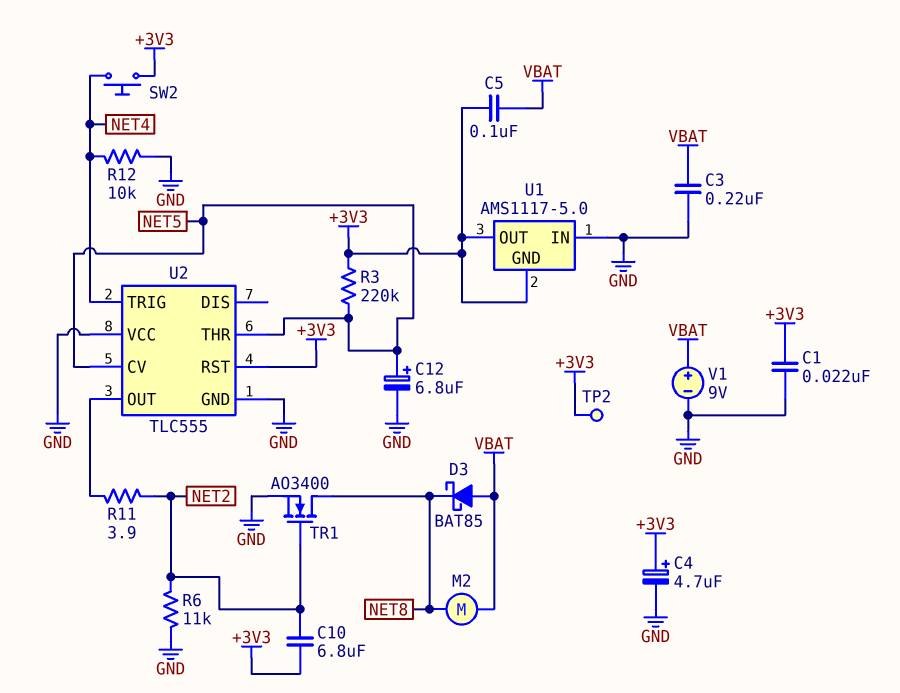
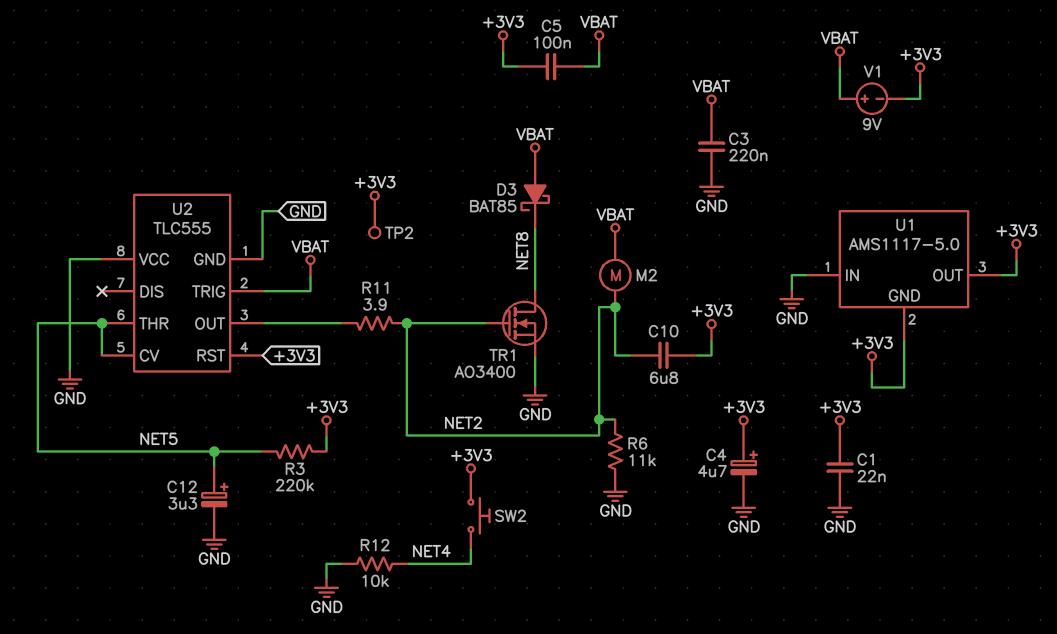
C12: 6.8uF (plus NET5, minus GND) -> 3.3uF (plus NET5, minus GND)
M2: motor (NET8, VBAT) -> motor (NET2, VBAT)
U2 pin TRIG: NET4 -> VBAT
V1: 9V (plus VBAT, minus GND) -> 9V (plus VBAT, minus +3V3)

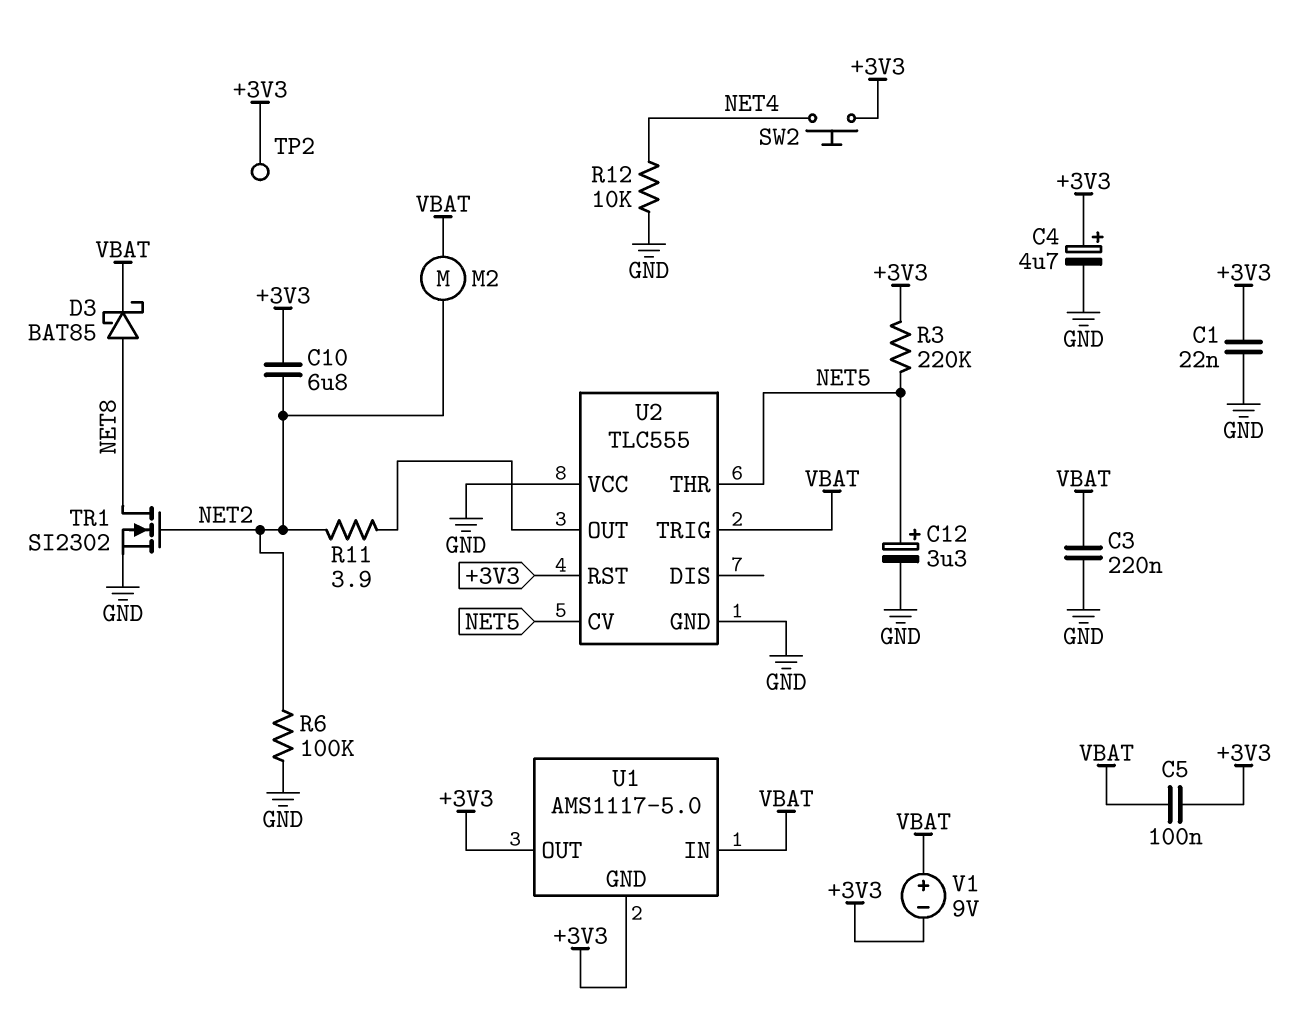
D3: schottky BAT85 (A VBAT, K NET8) -> schottky BAT85 (A NET8, K VBAT)
R6: 11k (GND, NET2) -> 100k (GND, NET2)
TR1: NMOS AO3400 (G NET2, D NET8, S GND) -> NMOS SI2302 (G NET2, D NET8, S GND)
U1 pin IN: GND -> VBAT

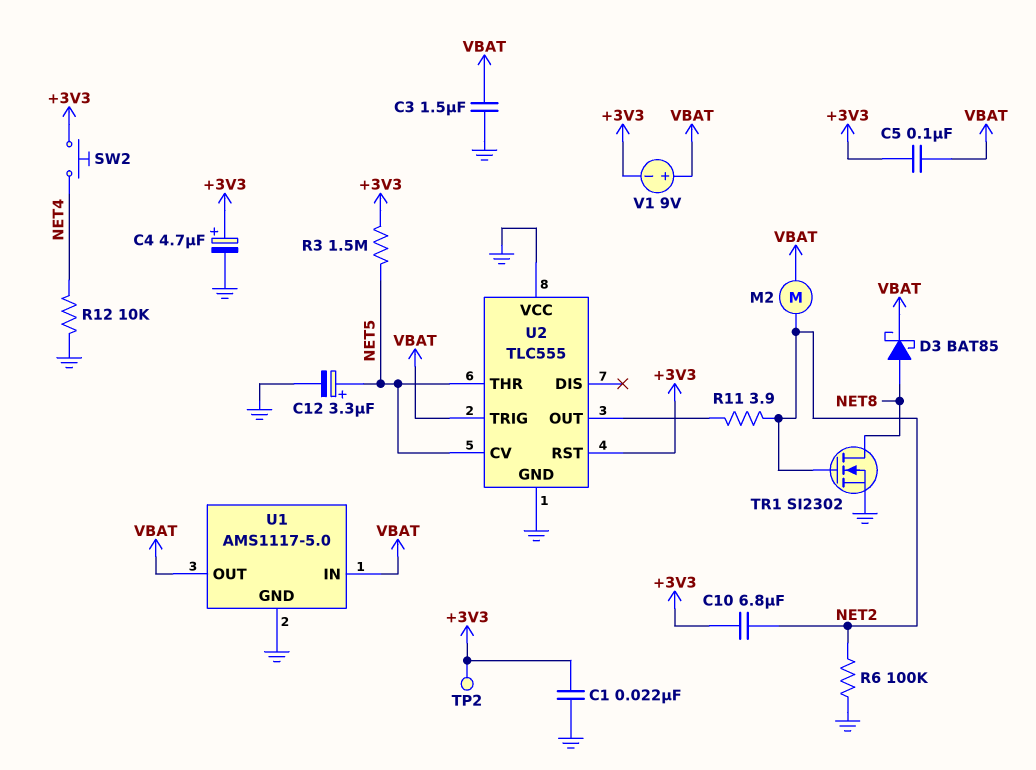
C3: 220nF (GND, VBAT) -> 1.5uF (GND, VBAT)
R3: 220k (+3V3, NET5) -> 1.5M (+3V3, NET5)
U1 pin GND: +3V3 -> GND
U1 pin OUT: +3V3 -> VBAT

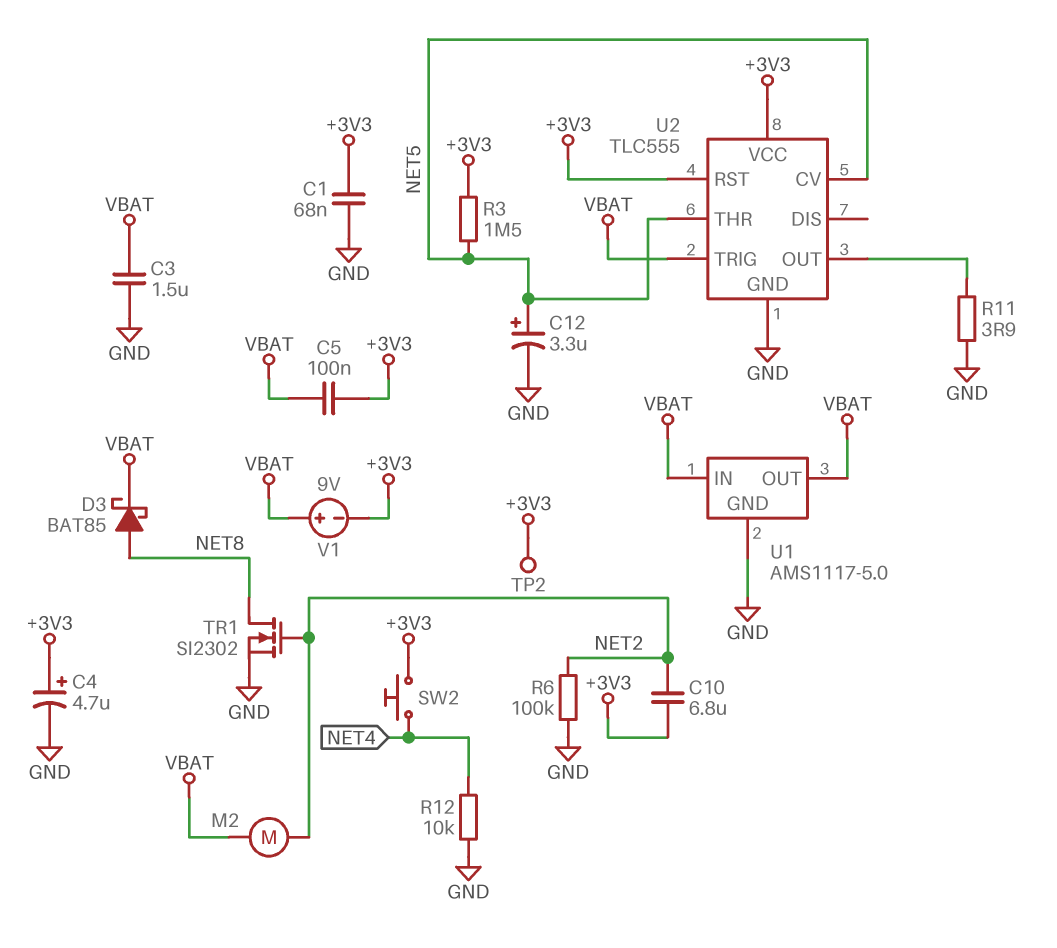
C1: 22nF (+3V3, GND) -> 68nF (+3V3, GND)
R11: 3.9 (NET2, U2/OUT) -> 3.9 (GND, U2/OUT)
U2 pin VCC: GND -> +3V3

